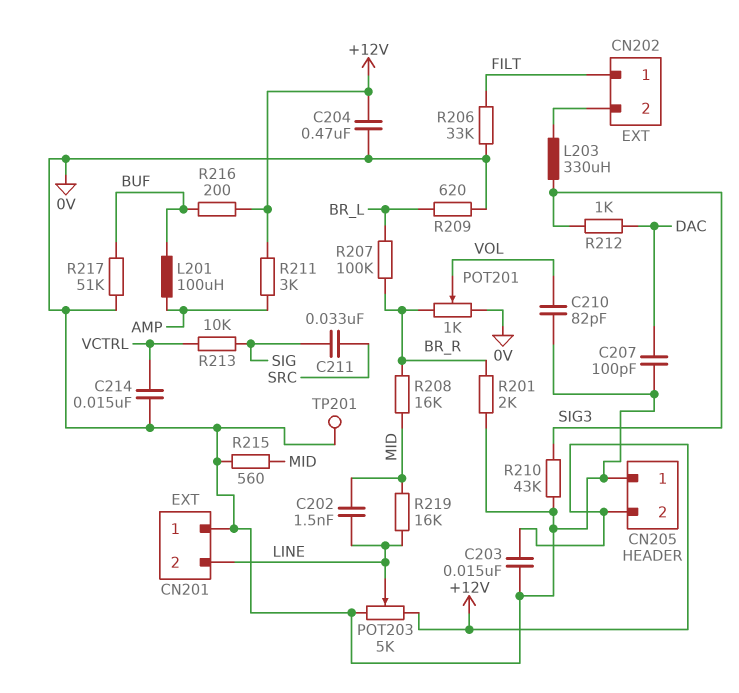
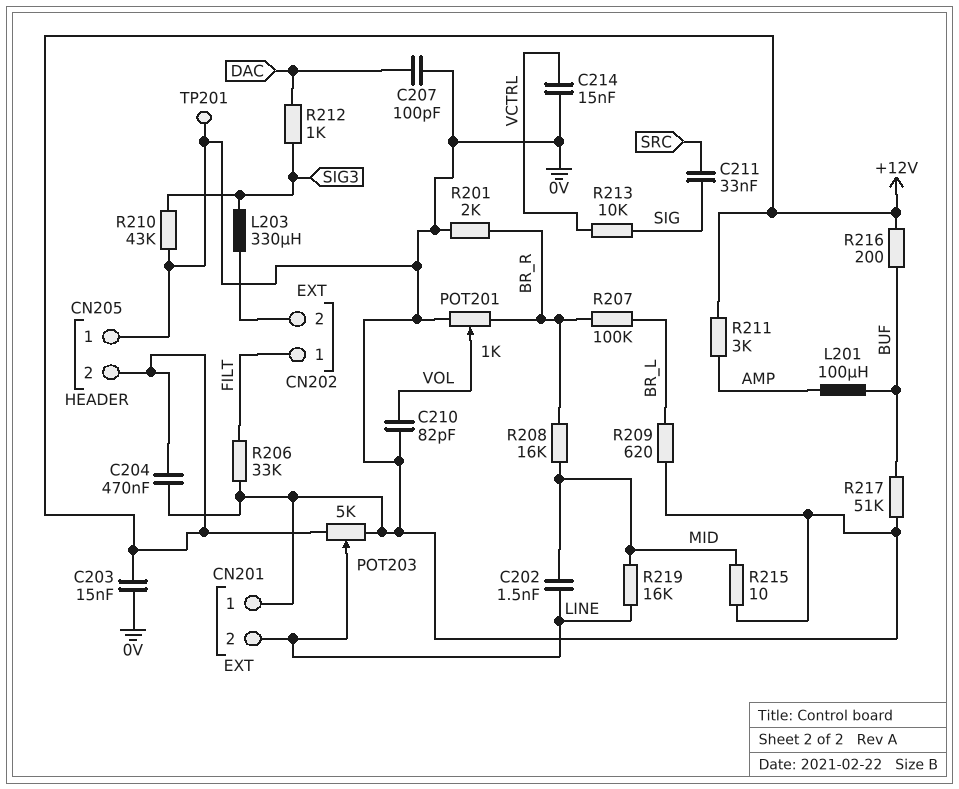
R215: 560 (0V, MID) -> 10 (0V, MID)

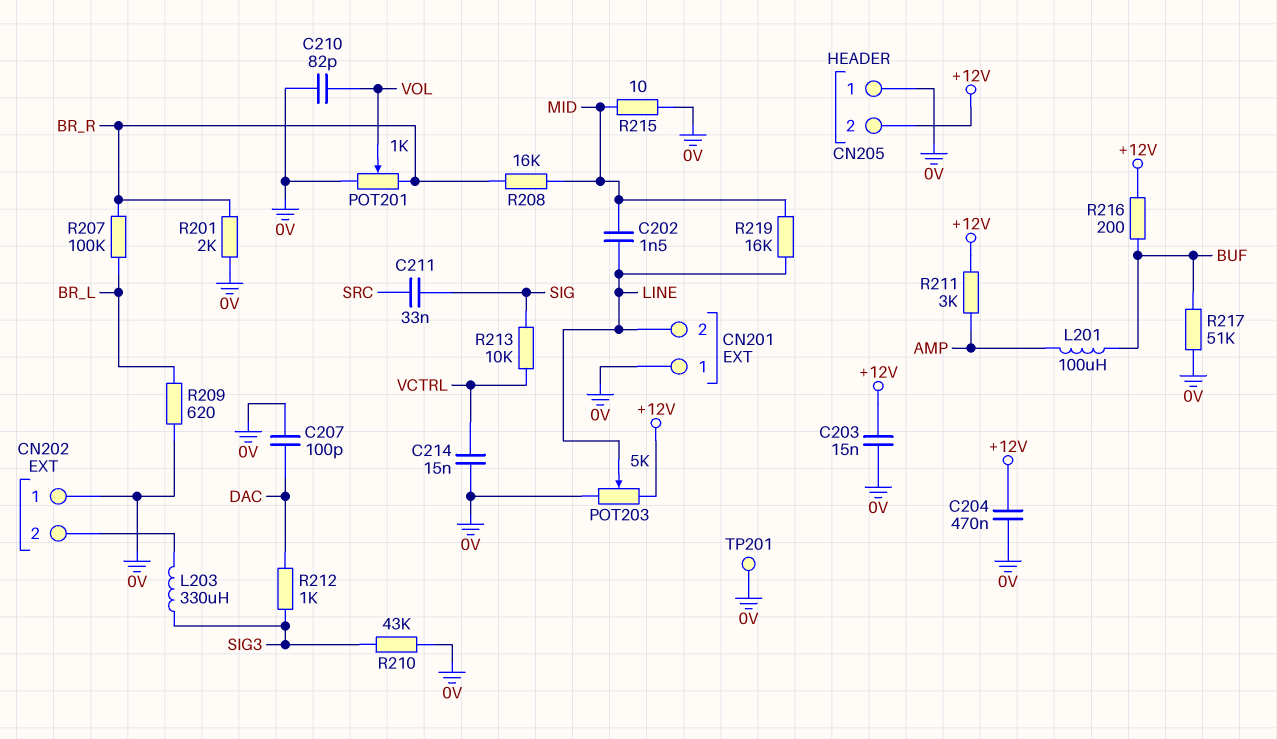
CN202 pin 1: FILT -> 0V
R206: 33k (0V, FILT) -> none

